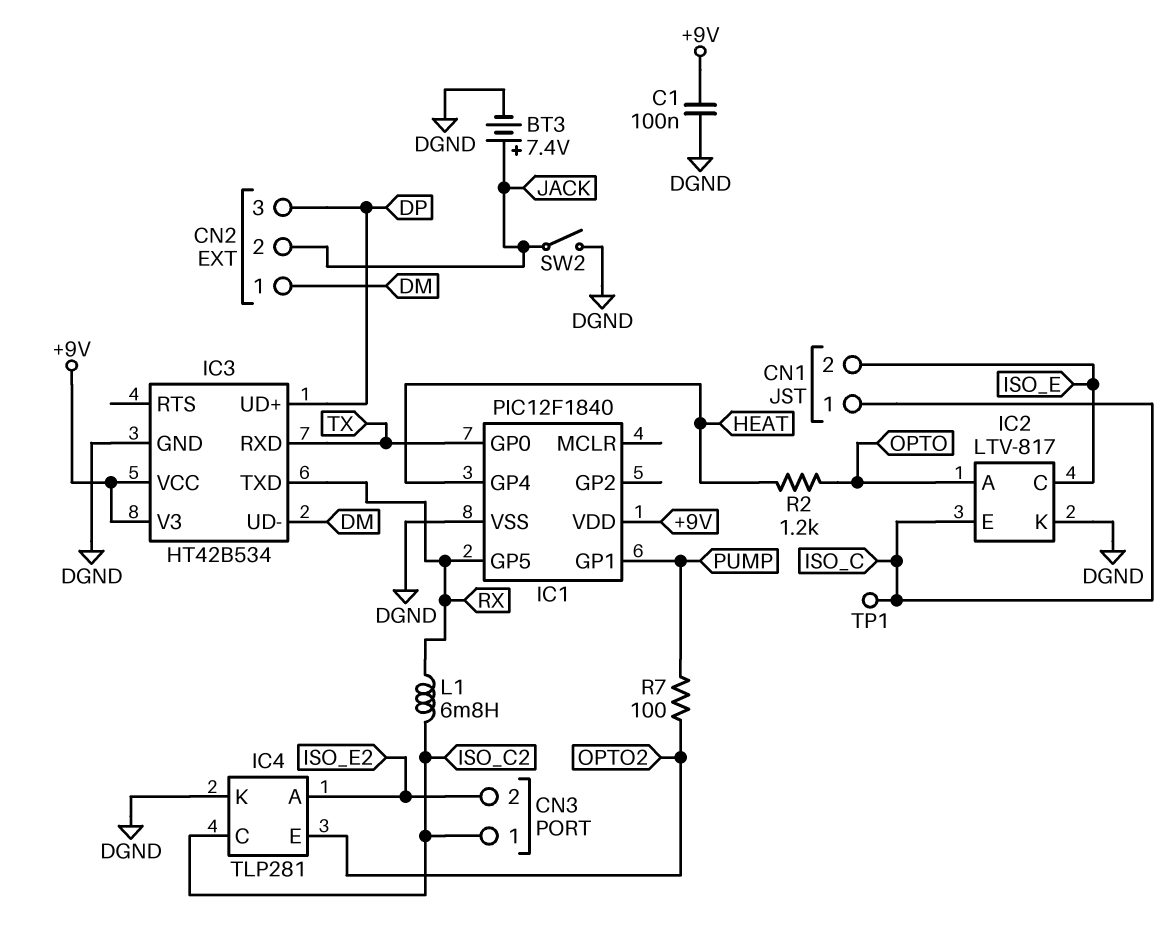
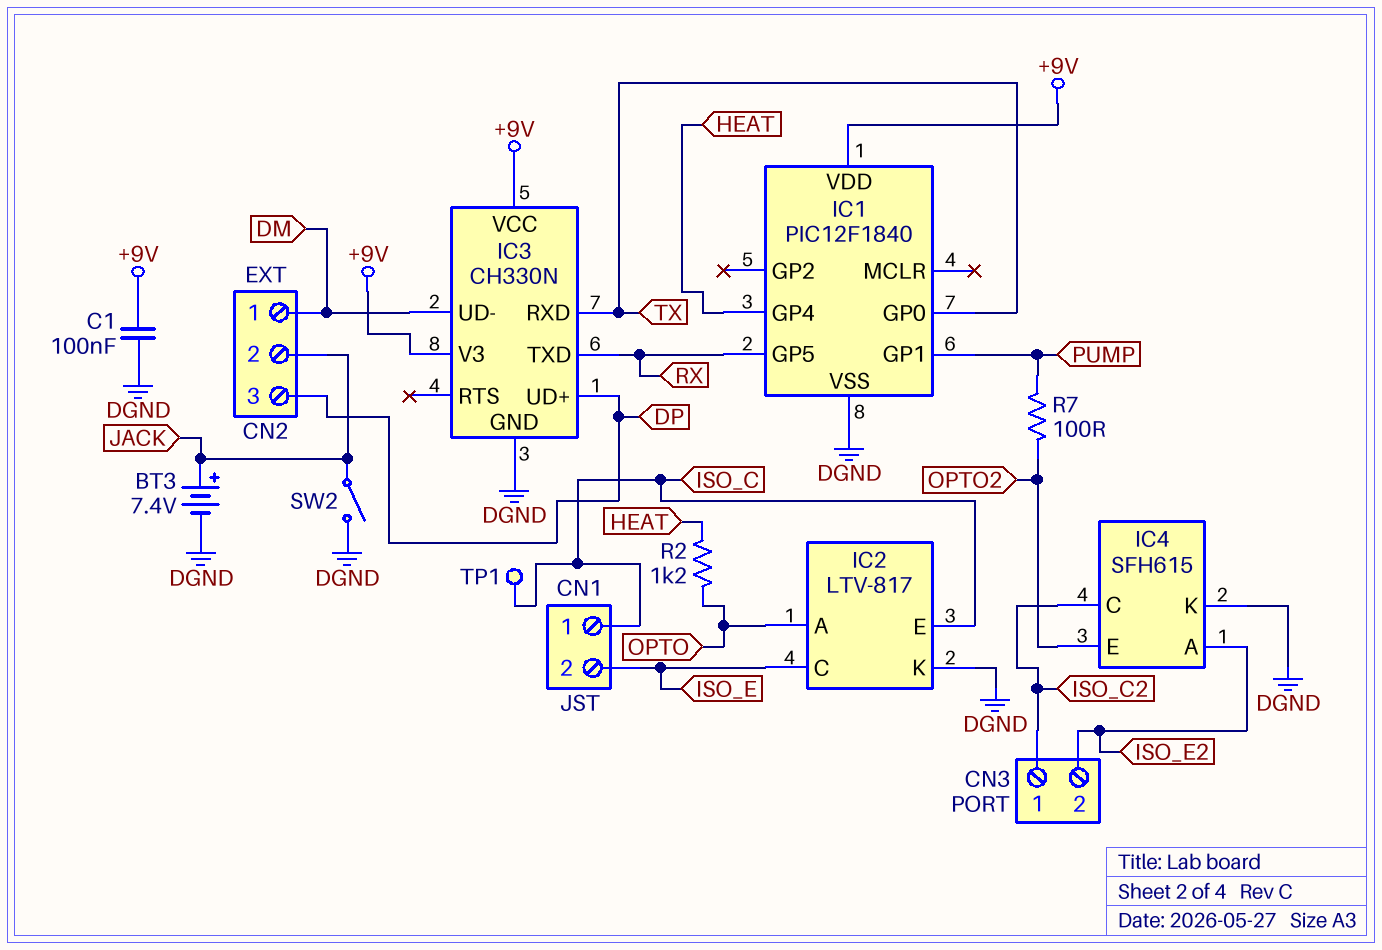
IC3: HT42B534 -> CH330N
IC4: TLP281 -> SFH615
L1: 6.8mH (ISO_C2, RX) -> none

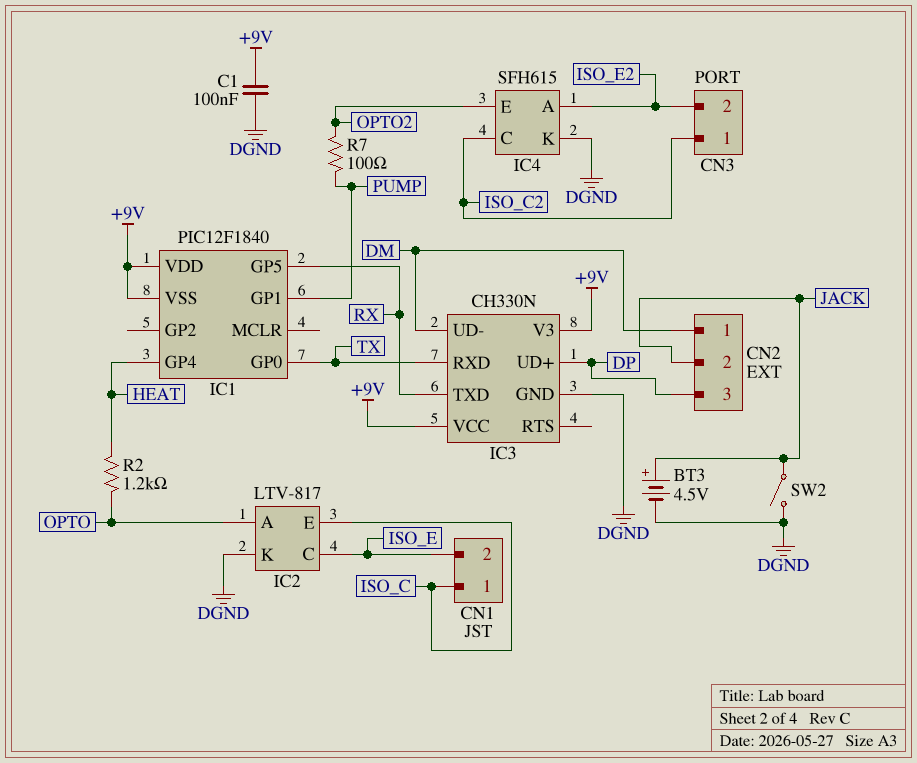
BT3: 7.4V (plus JACK, minus DGND) -> 4.5V (plus JACK, minus DGND)
IC1 pin VSS: DGND -> +9V
TP1: test point (ISO_C) -> none

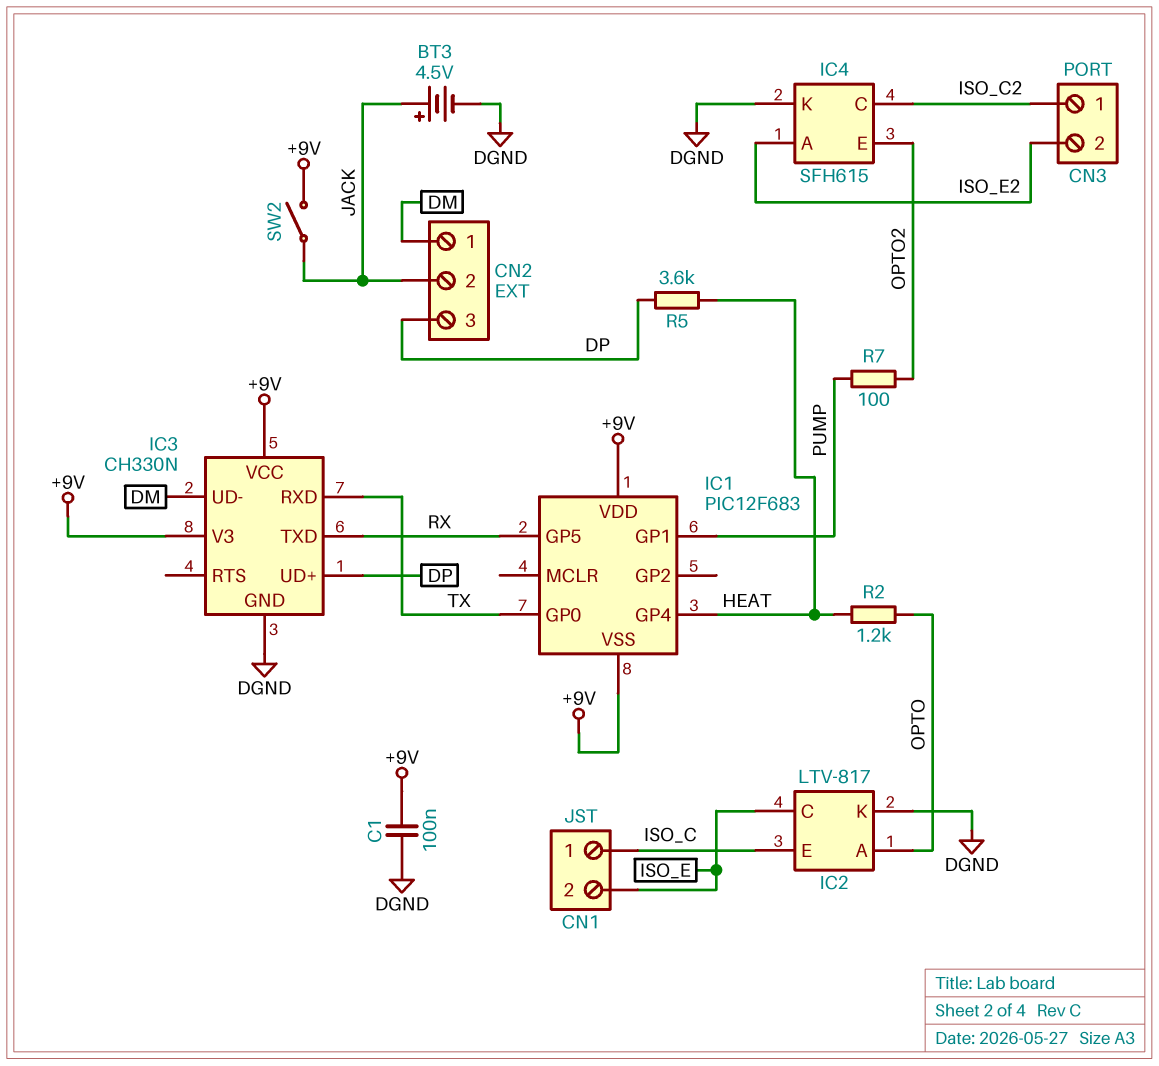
IC1: PIC12F1840 -> PIC12F683
R5: none -> 3.6k (DP, HEAT)
SW2: switch (DGND, JACK) -> switch (+9V, JACK)

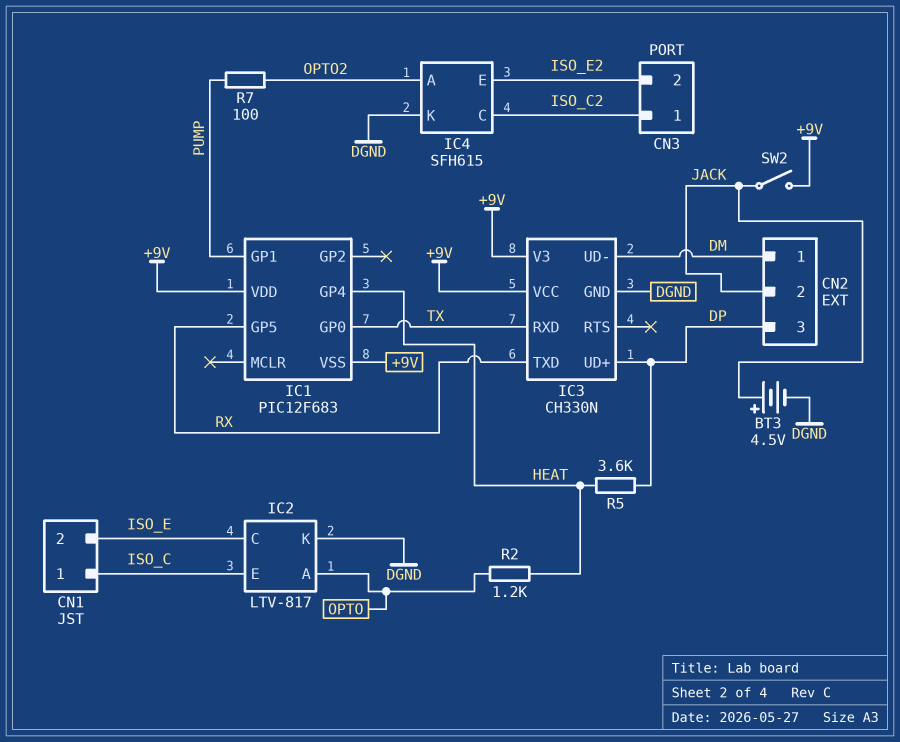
C1: 100nF (+9V, DGND) -> none
IC4 pin A: ISO_E2 -> OPTO2
IC4 pin E: OPTO2 -> ISO_E2

